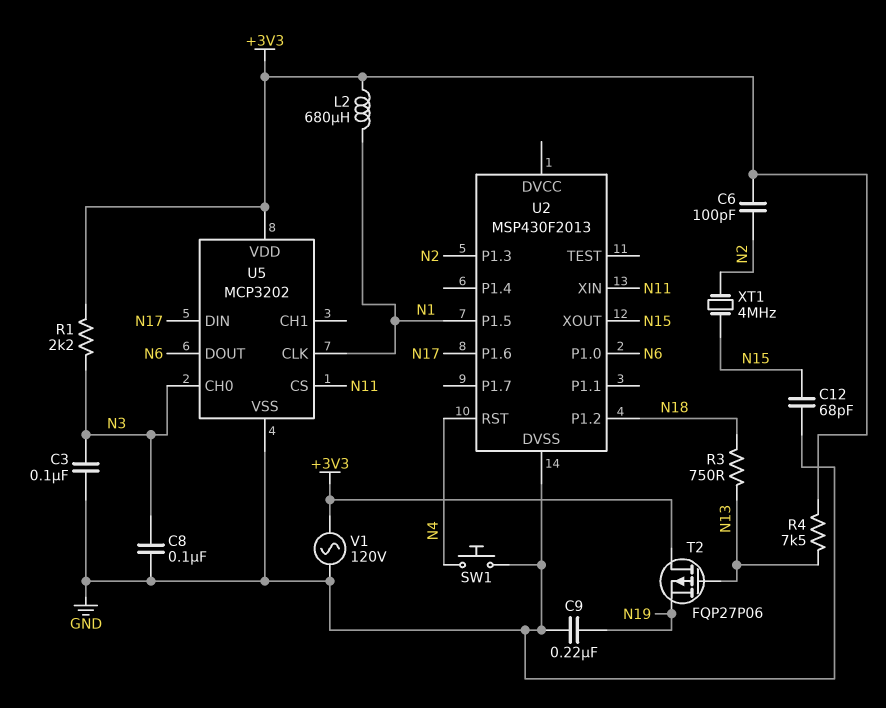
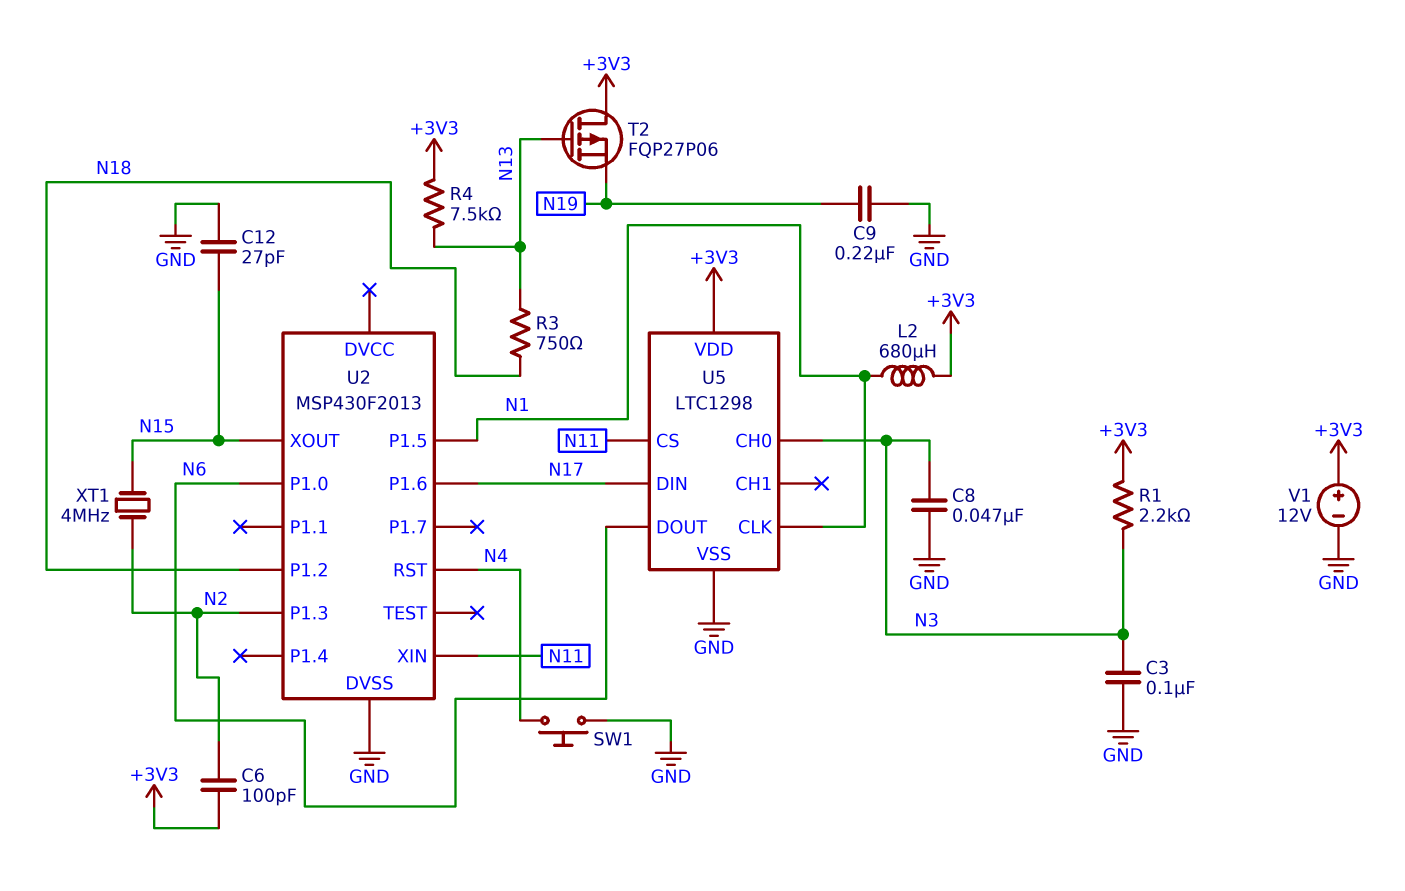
C8: 100nF (GND, N3) -> 47nF (GND, N3)
C12: 68pF (GND, N15) -> 27pF (GND, N15)
U5: MCP3202 -> LTC1298
V1: AC 120V (+3V3, GND) -> 12V (plus +3V3, minus GND)

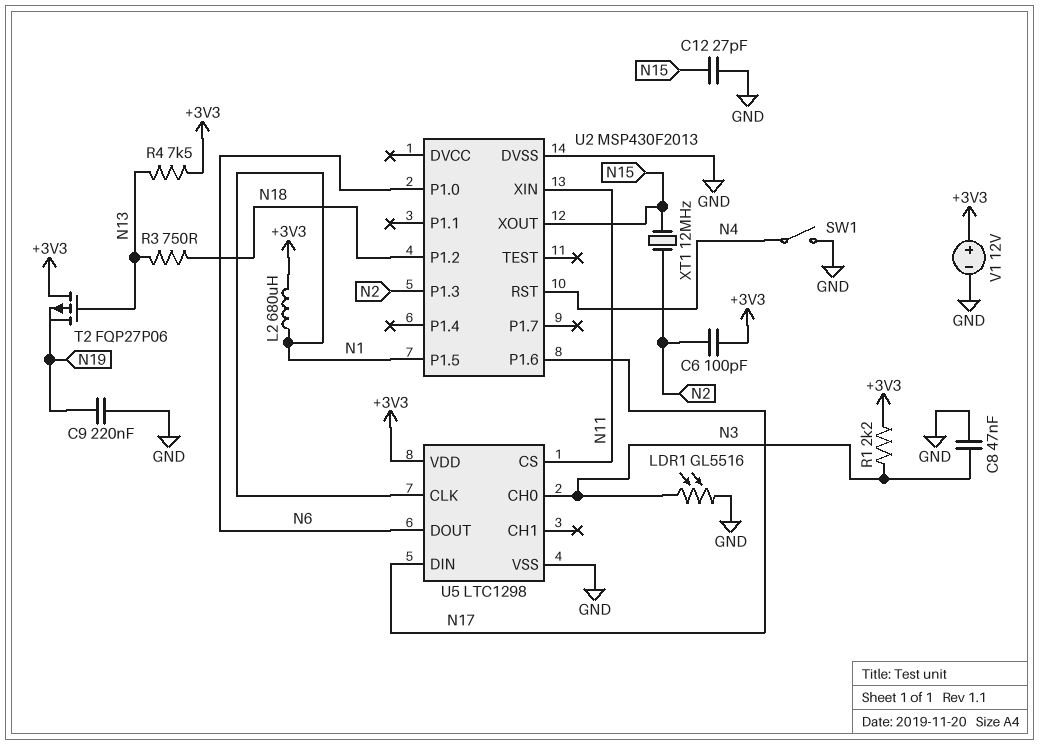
C3: 100nF (GND, N3) -> none
LDR1: none -> GL5516 (GND, N3)
SW1: button (GND, N4) -> switch (GND, N4)
XT1: 4MHz (N2, N15) -> 12MHz (N2, N15)

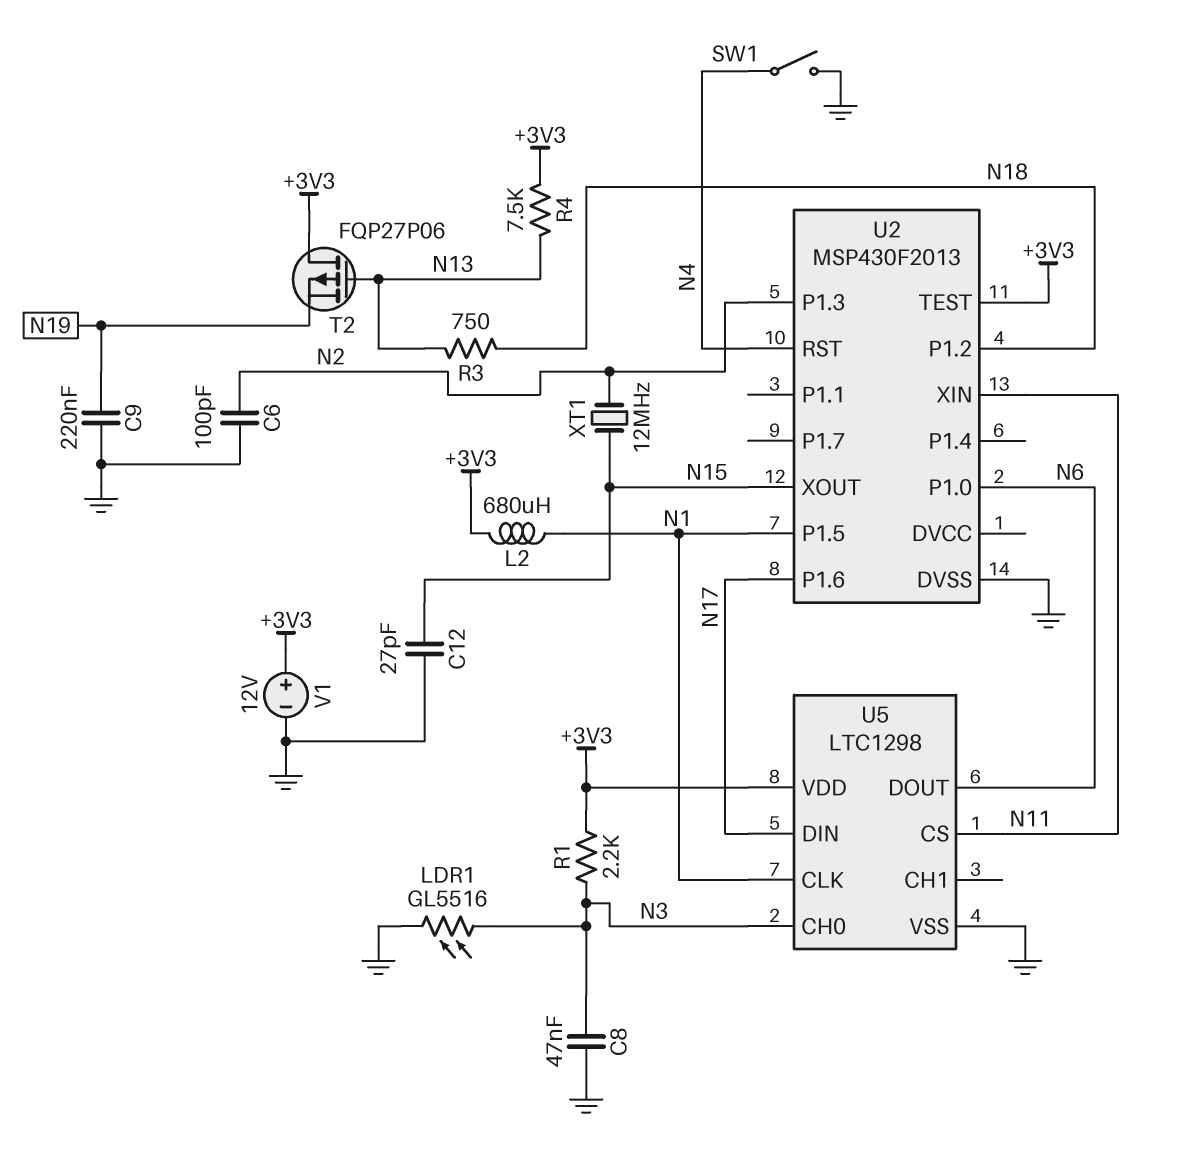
C6: 100pF (+3V3, N2) -> 100pF (GND, N2)
U2 pin TEST: none -> +3V3

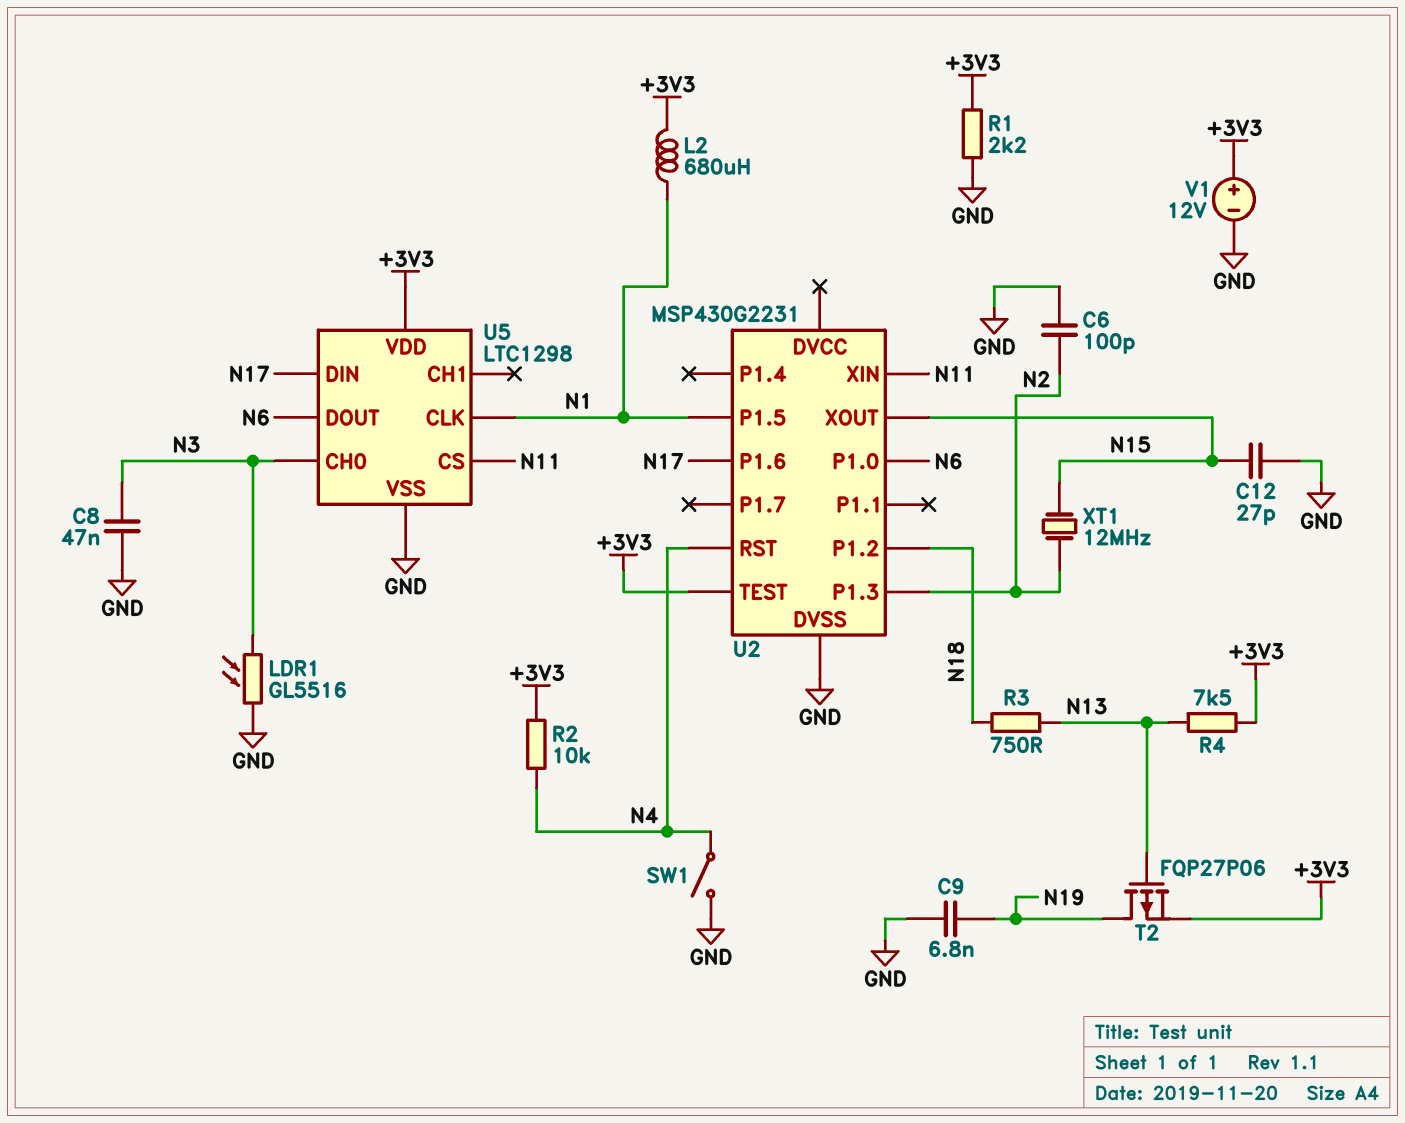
C9: 220nF (GND, N19) -> 6.8nF (GND, N19)
R1: 2.2k (+3V3, N3) -> 2.2k (+3V3, GND)
R2: none -> 10k (+3V3, N4)
T2: PMOS FQP27P06 (G N13, D +3V3, S N19) -> PMOS FQP27P06 (G N13, D N19, S +3V3)
U2: MSP430F2013 -> MSP430G2231

